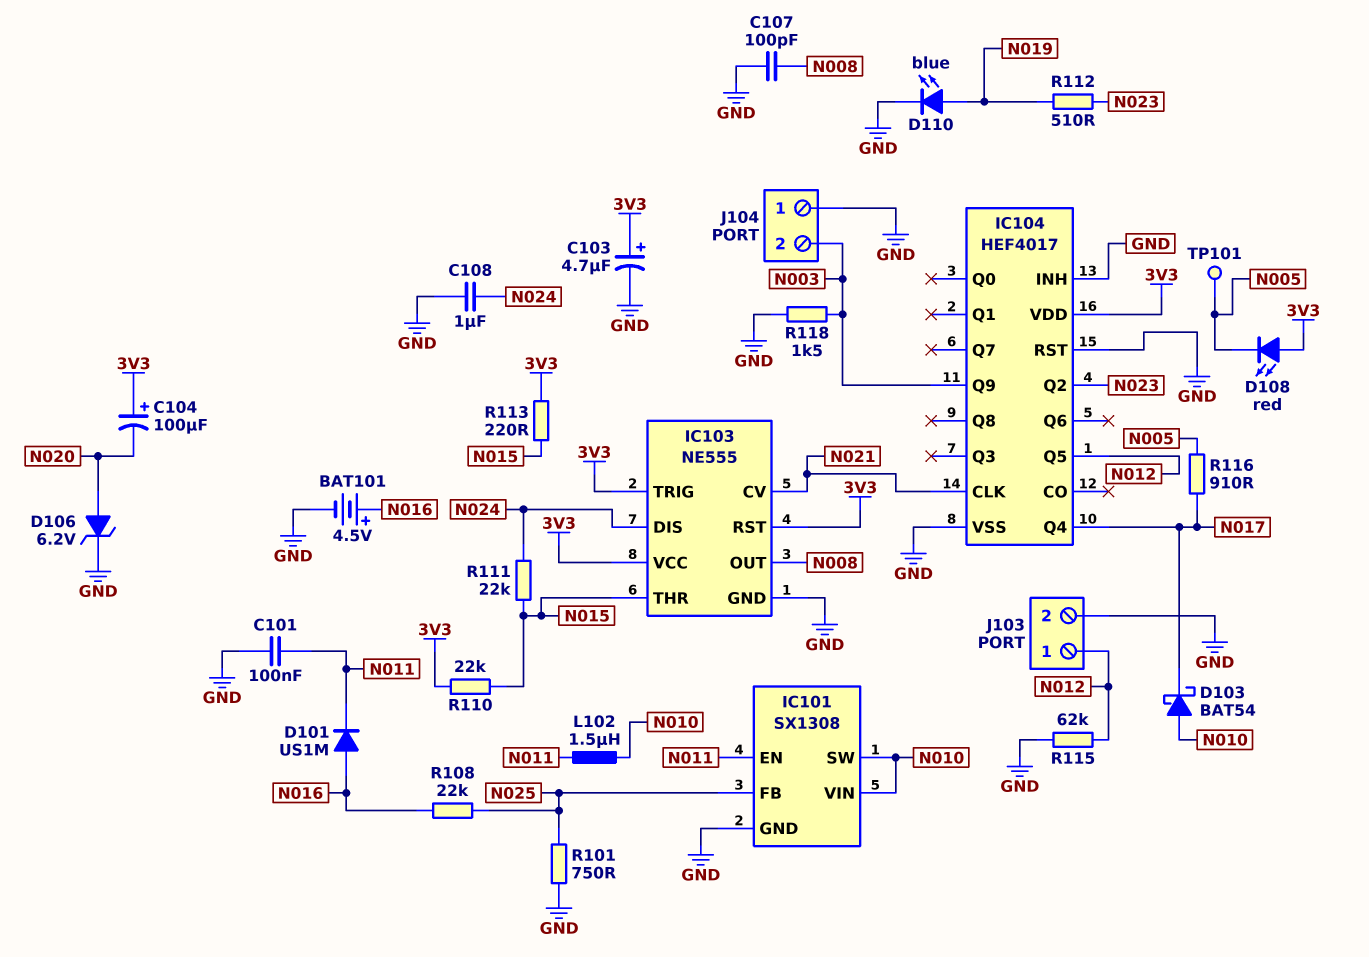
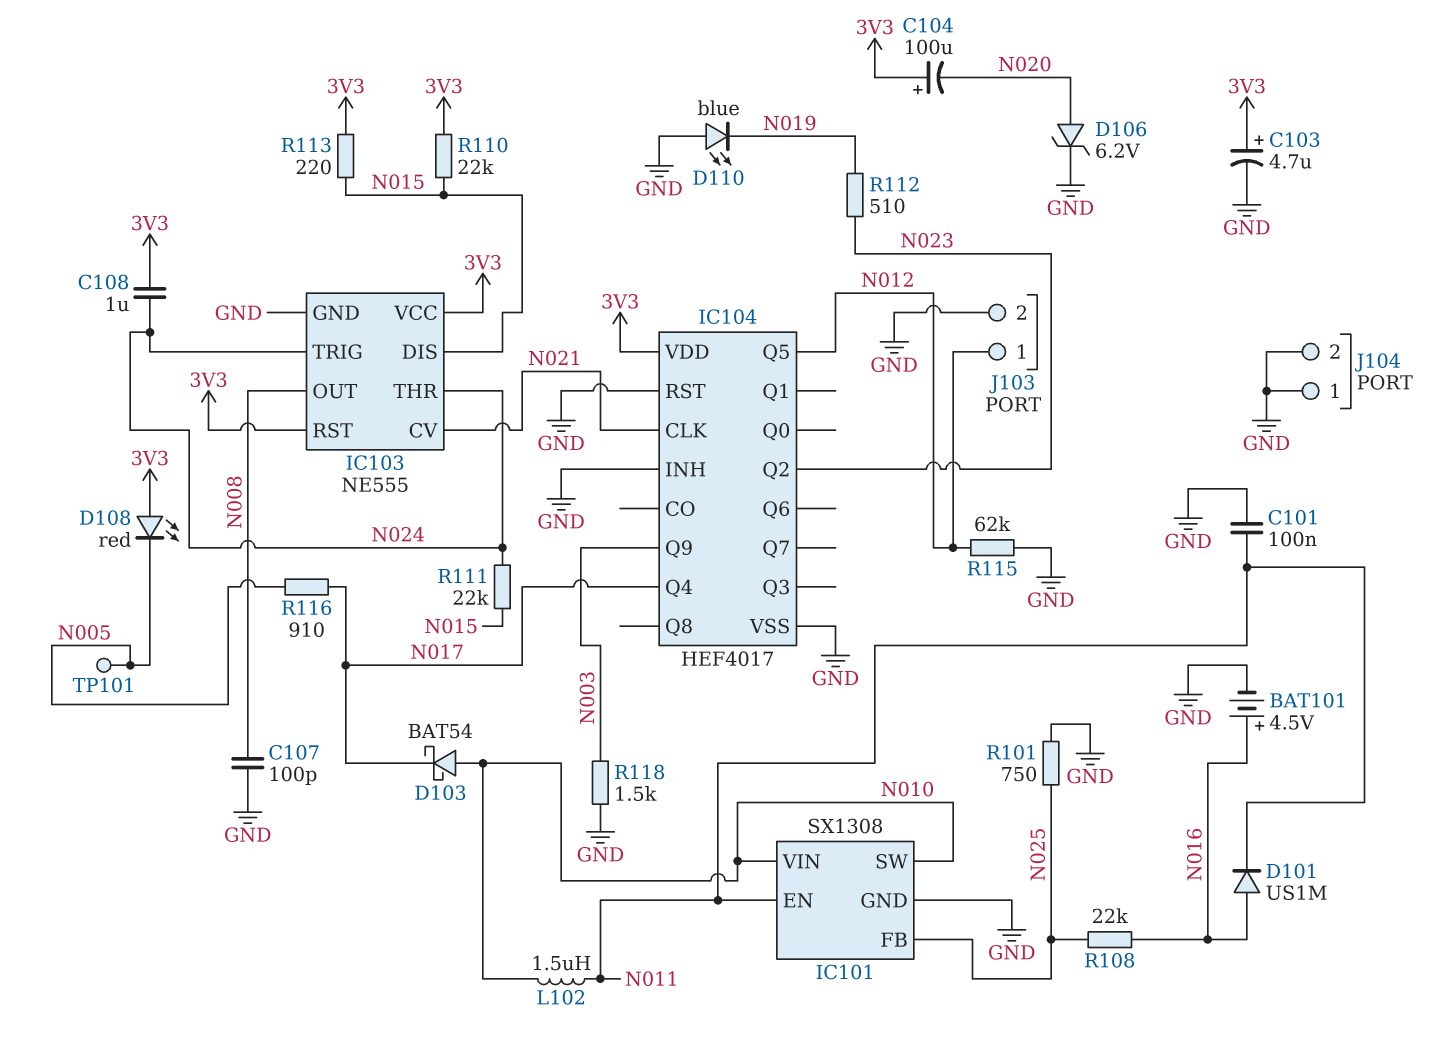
C108: 1uF (GND, N024) -> 1uF (3V3, N024)
D110: LED blue (A N019, K GND) -> LED blue (A GND, K N019)
IC103 pin DIS: N024 -> N015
IC103 pin THR: N015 -> N024
IC103 pin TRIG: 3V3 -> N024
J104 pin 2: N003 -> GND

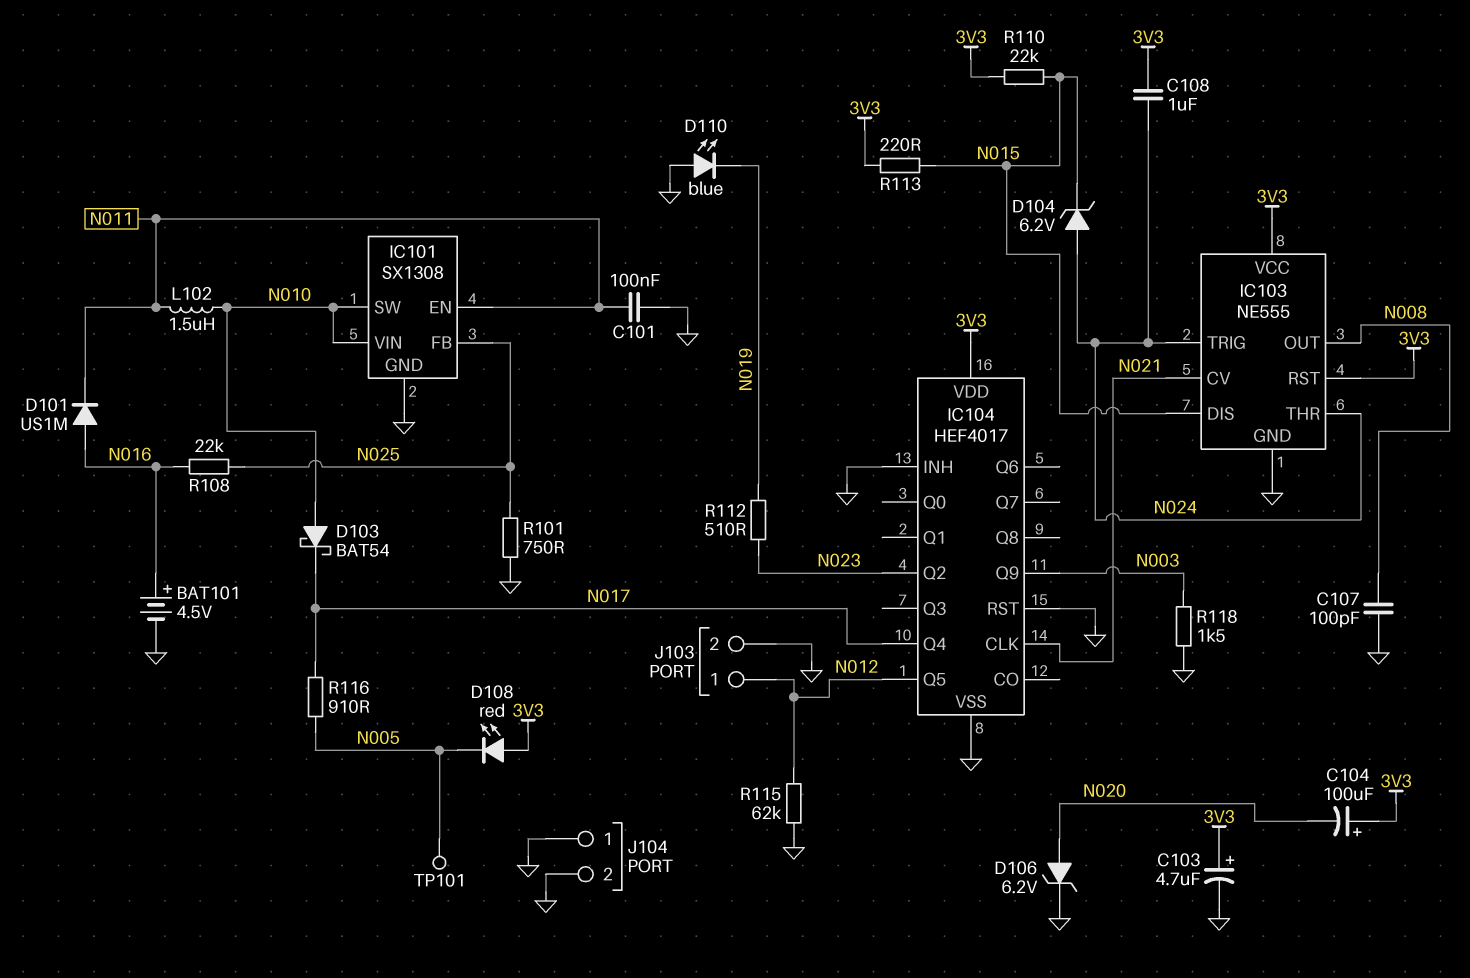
D104: none -> zener 6.2V (A N024, K N015)
R111: 22k (N015, N024) -> none

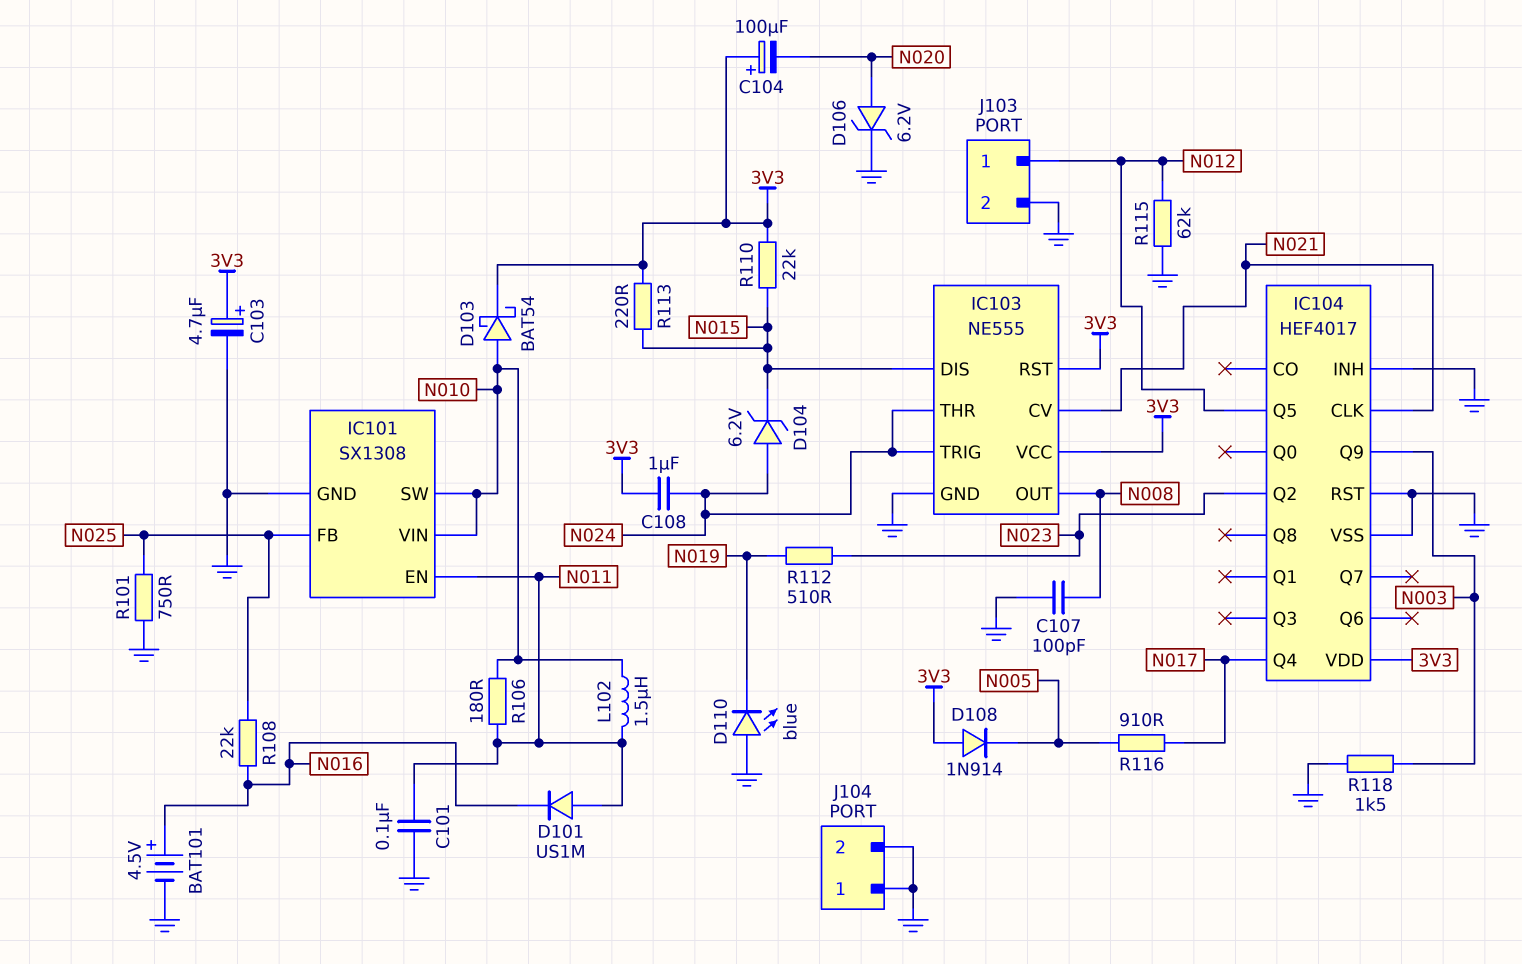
D101: diode US1M (A N016, K N011) -> diode US1M (A N011, K N016)
D103: schottky BAT54 (A N010, K N017) -> schottky BAT54 (A N010, K 3V3)
D108: LED red (A 3V3, K N005) -> diode 1N914 (A 3V3, K N005)
R106: none -> 180 (N010, N011)
TP101: test point (N005) -> none

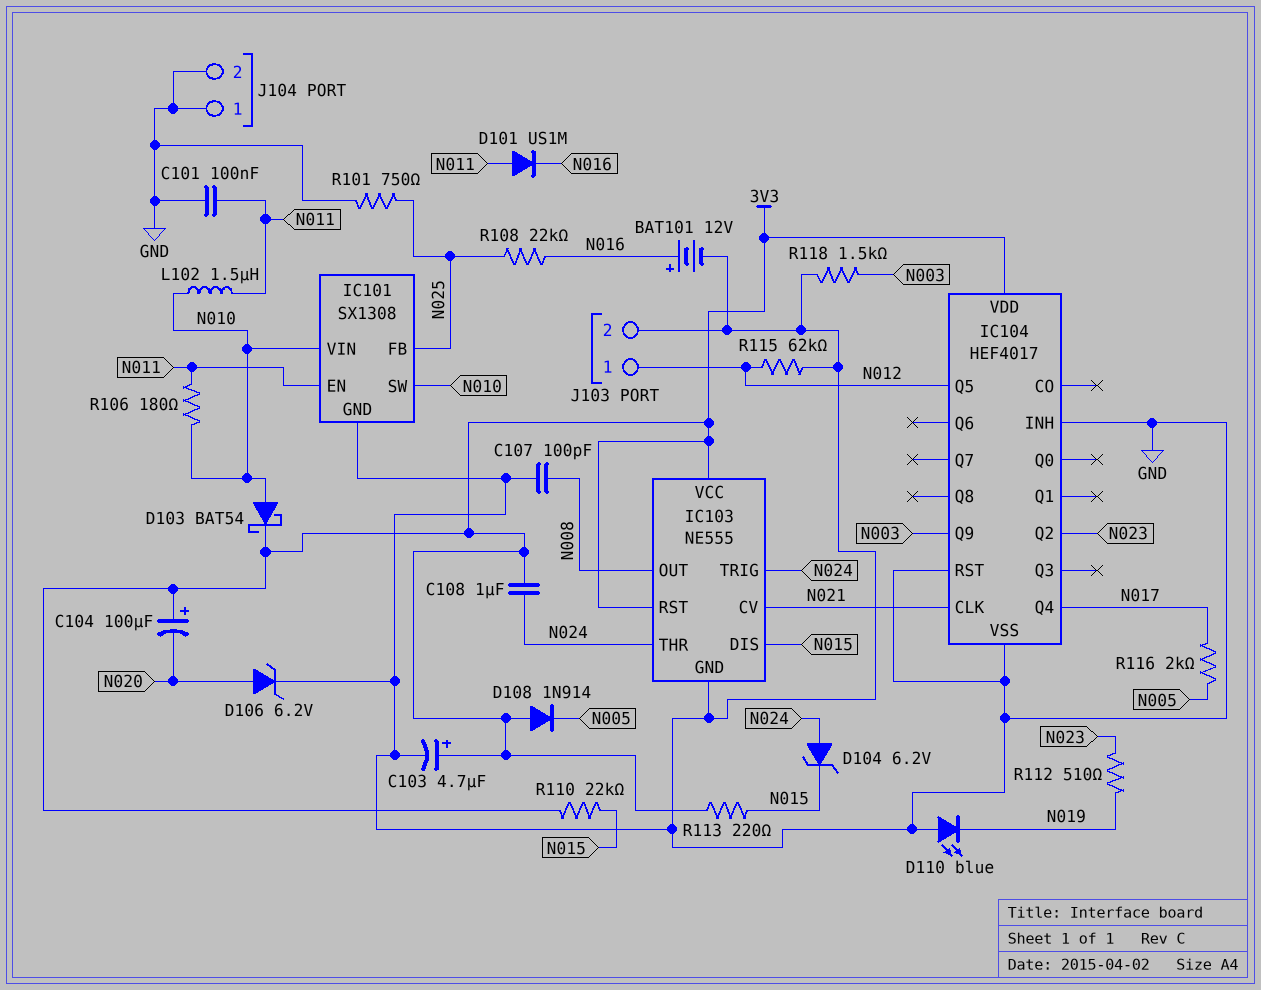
BAT101: 4.5V (plus N016, minus GND) -> 12V (plus N016, minus GND)
R116: 910 (N005, N017) -> 2k (N005, N017)

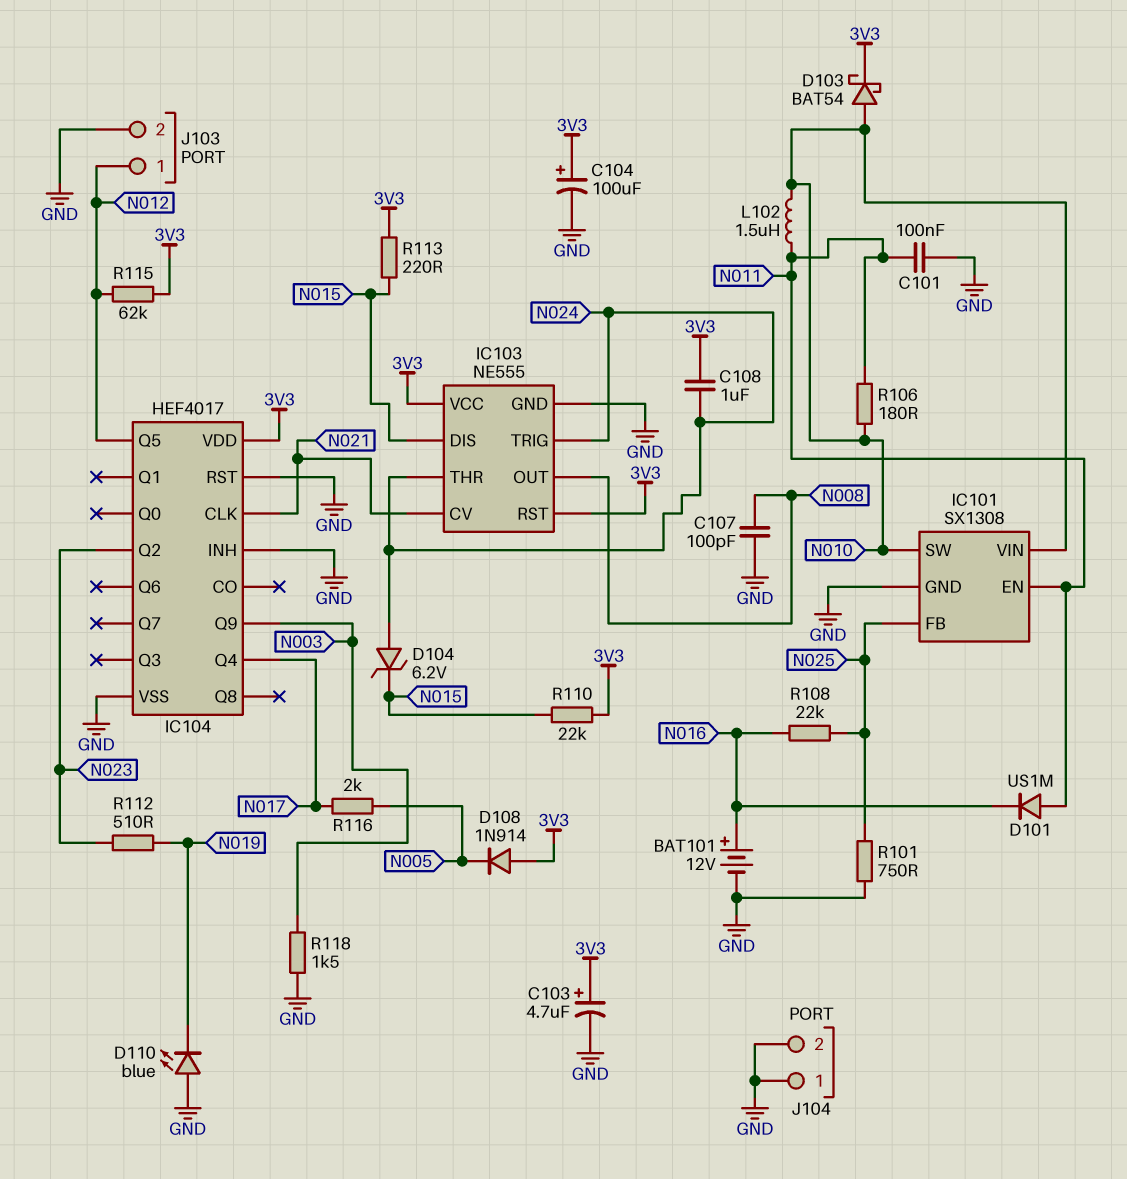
C104: 100uF (plus 3V3, minus N020) -> 100uF (plus 3V3, minus GND)
D106: zener 6.2V (A N020, K GND) -> none
R115: 62k (GND, N012) -> 62k (3V3, N012)

